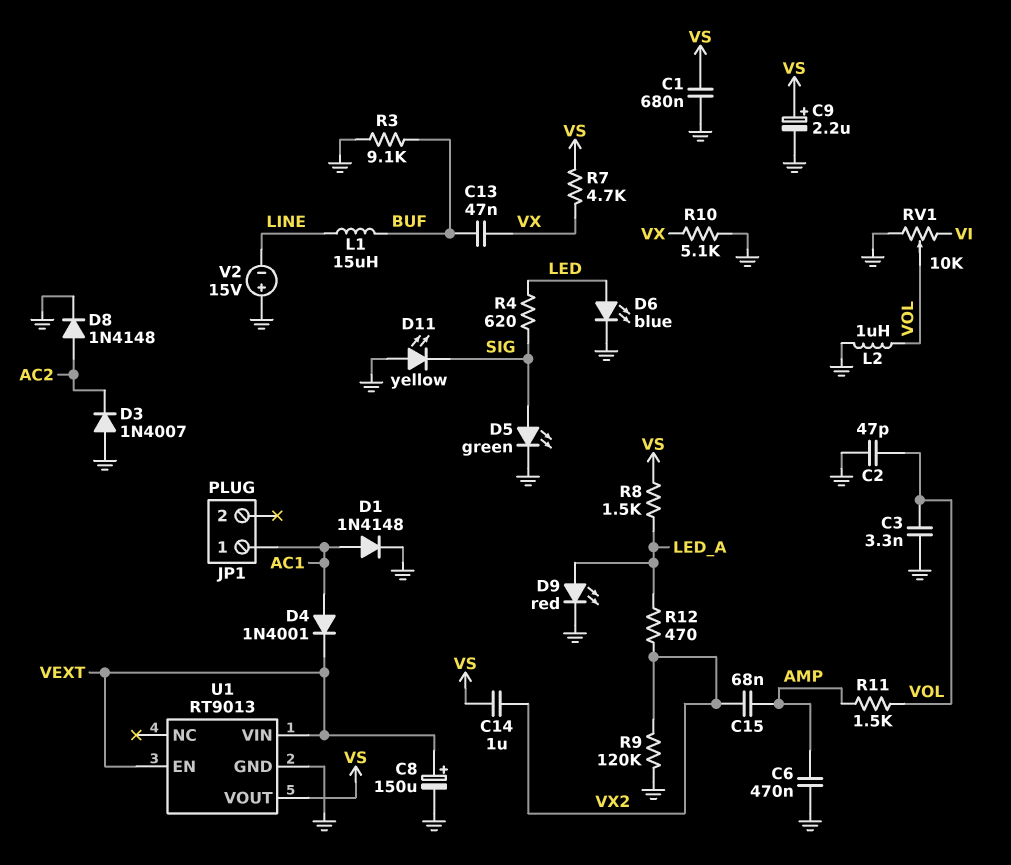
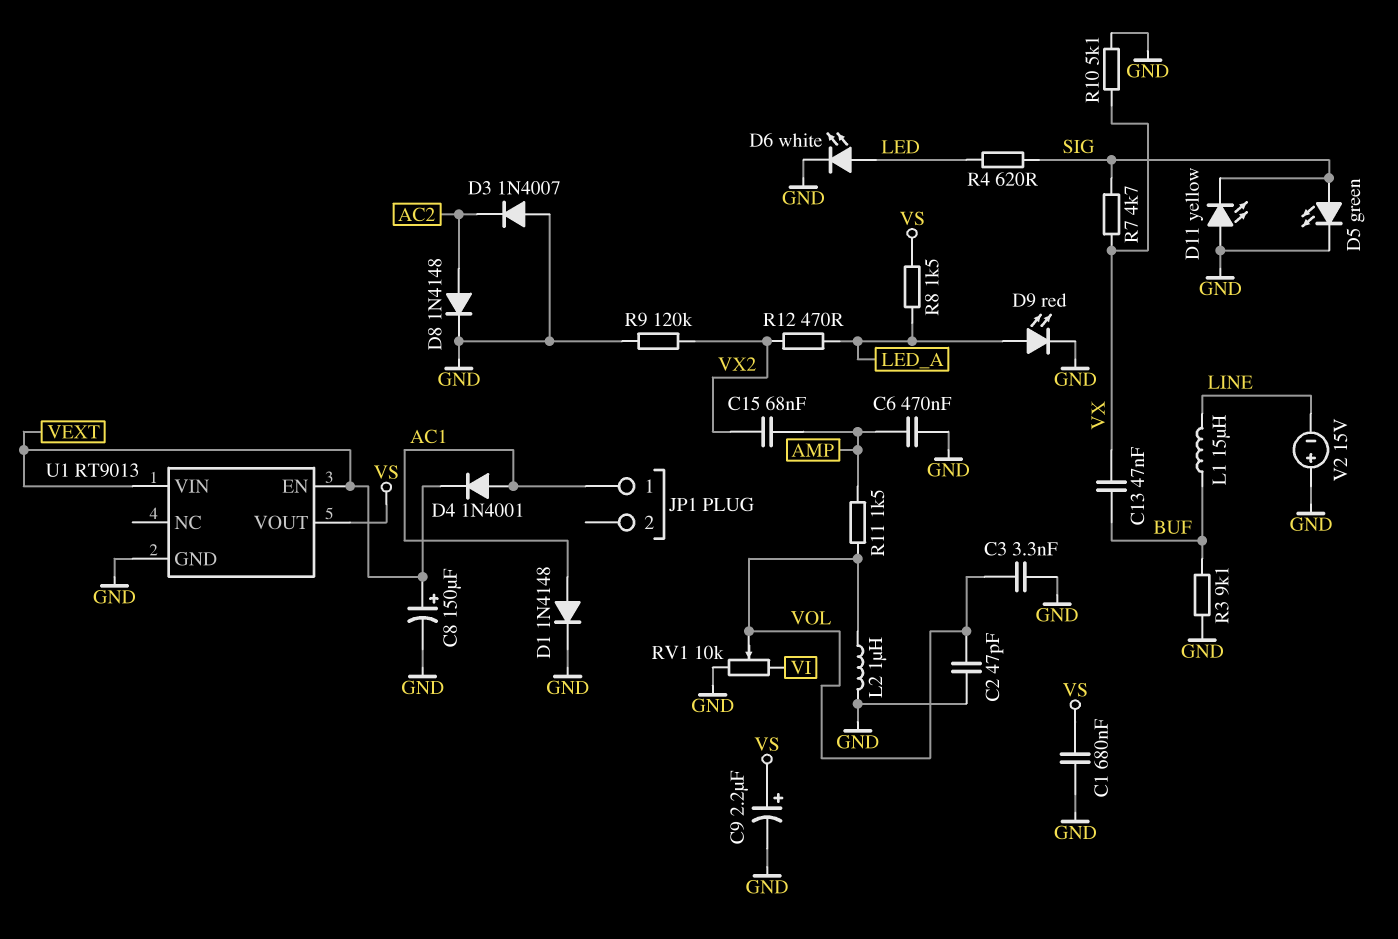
C14: 1uF (VS, VX2) -> none
D6: LED blue (A LED, K GND) -> LED white (A LED, K GND)
R7: 4.7k (VS, VX) -> 4.7k (SIG, VX)

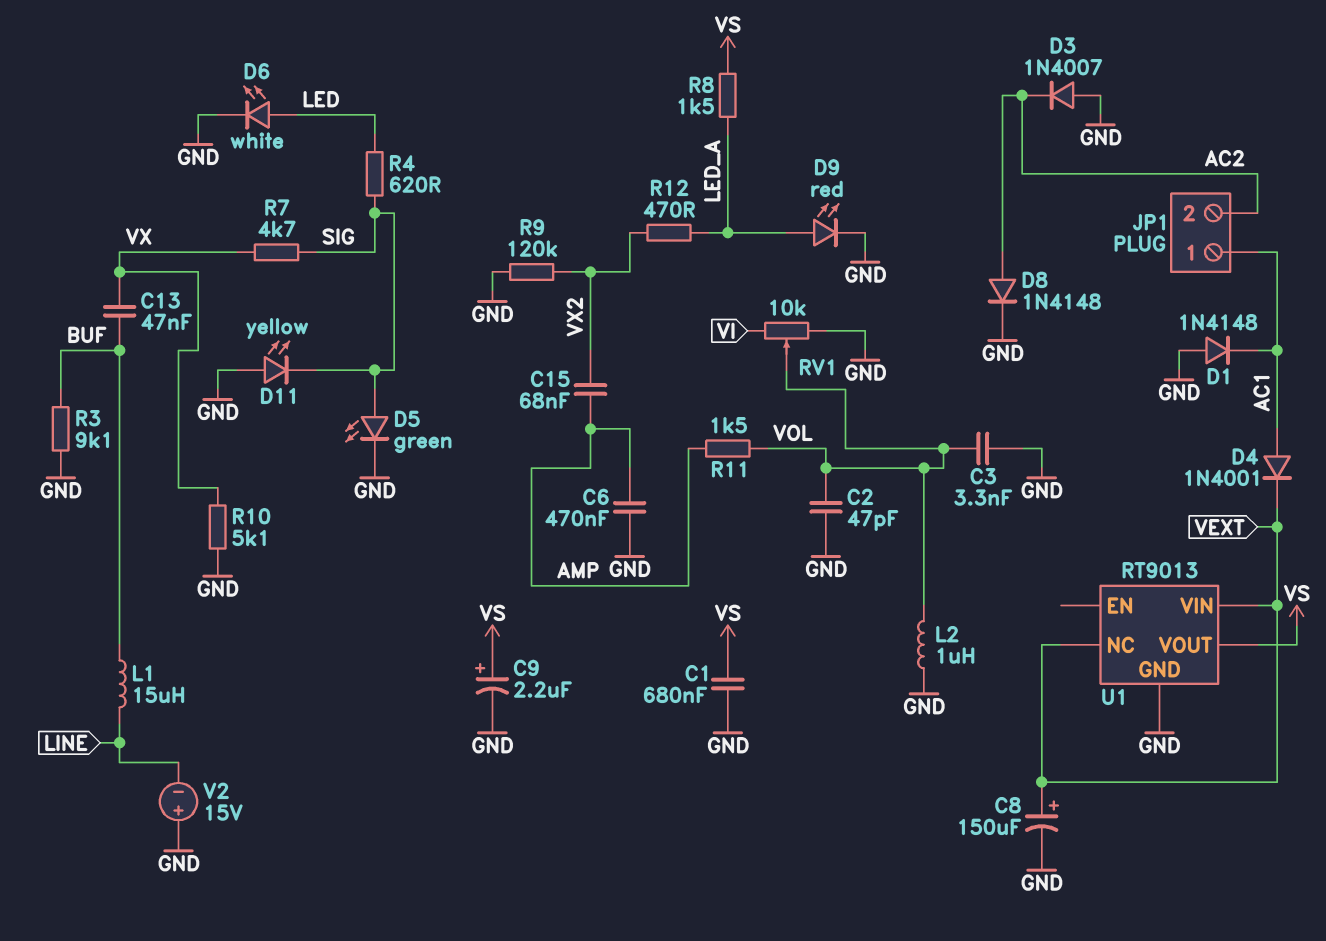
D1: diode 1N4148 (A AC1, K GND) -> diode 1N4148 (A GND, K AC1)
JP1 pin 2: none -> AC2
U1 pin EN: VEXT -> none
U1 pin NC: none -> VEXT

